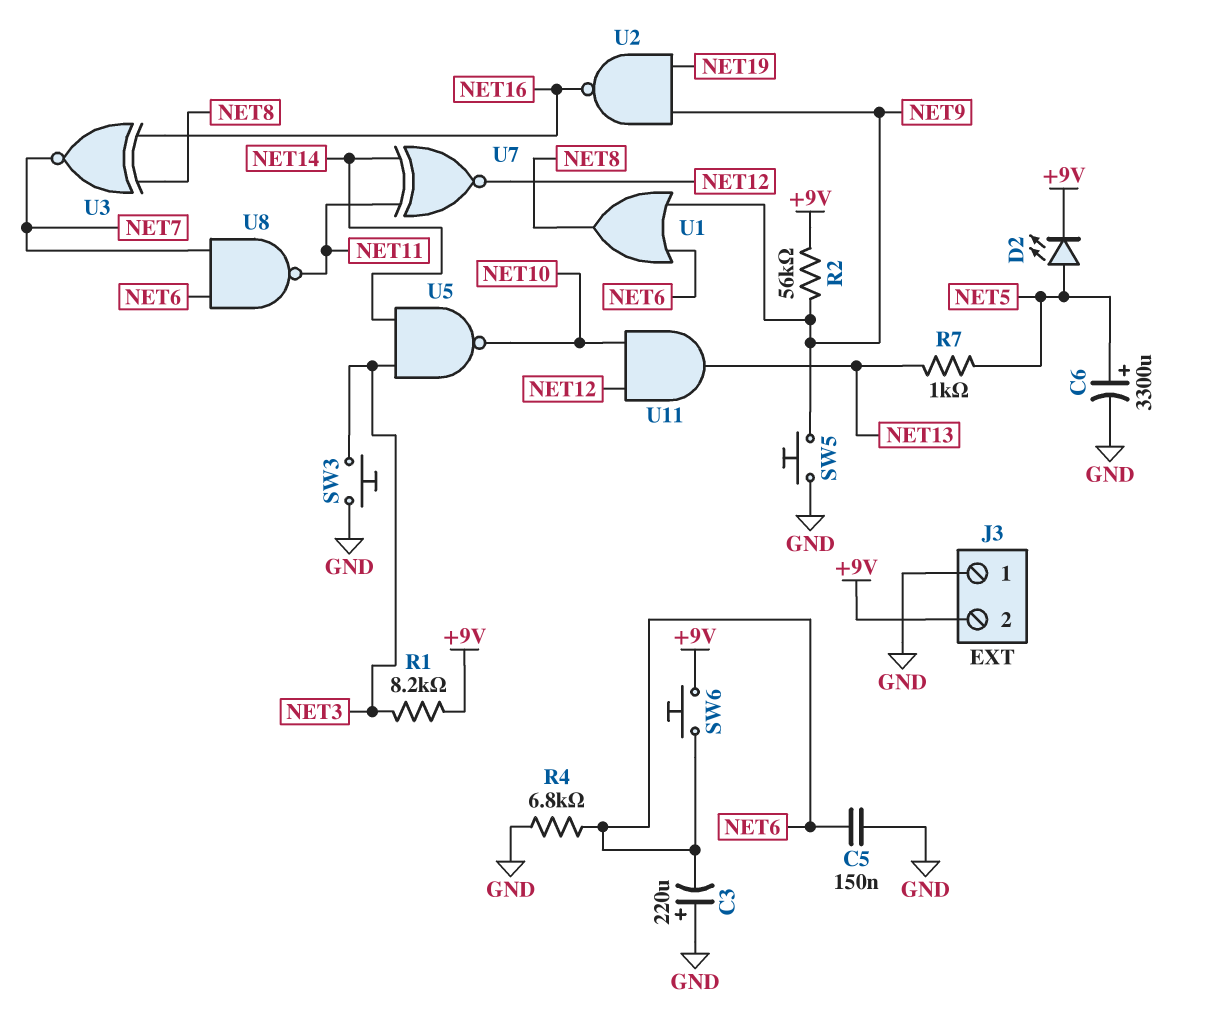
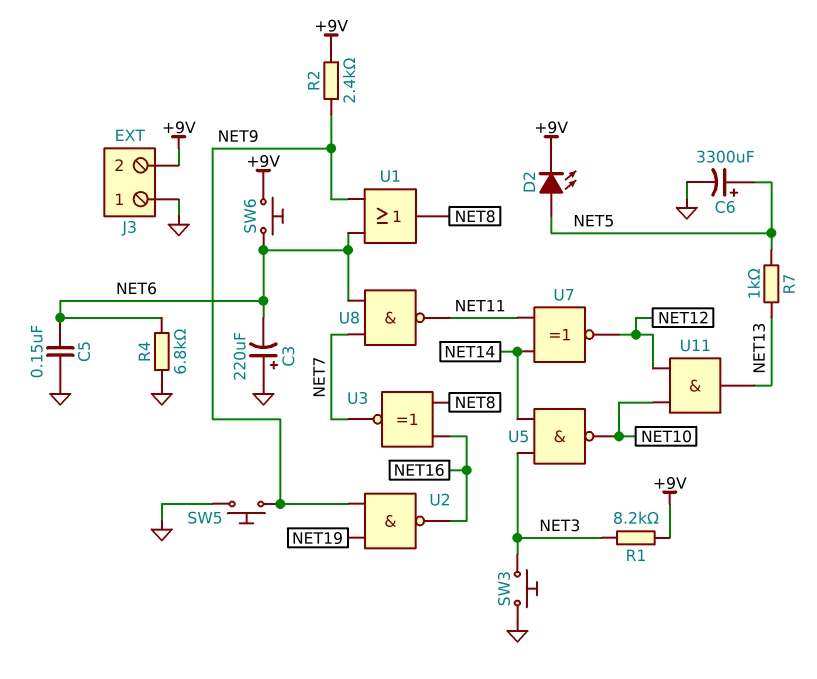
R2: 56k (+9V, NET9) -> 2.4k (+9V, NET9)

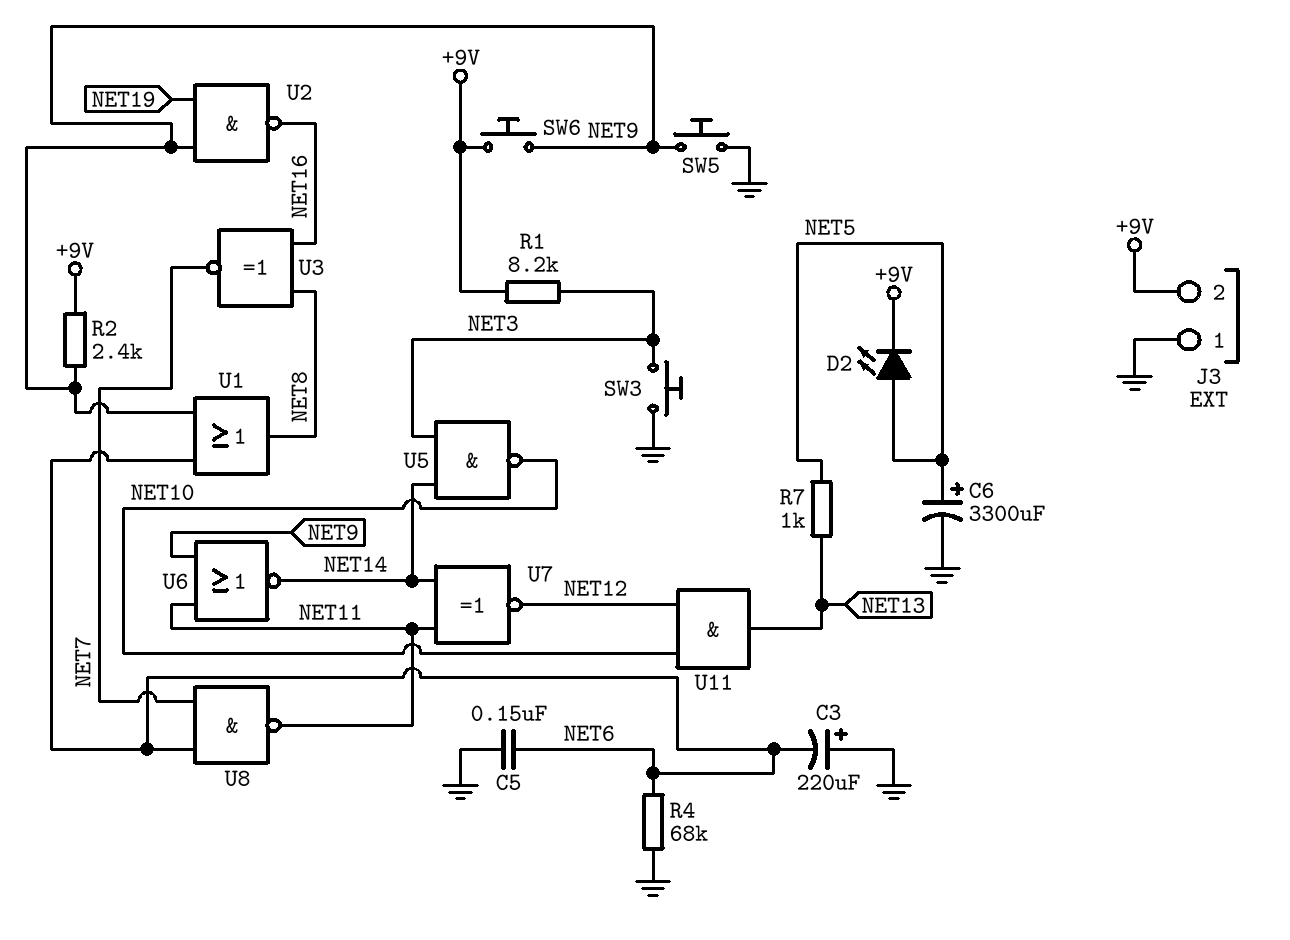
R4: 6.8k (GND, NET6) -> 68k (GND, NET6)
SW6: button (+9V, NET6) -> button (+9V, NET9)
U6: none -> NOR (in NET9, in NET11, out NET14)

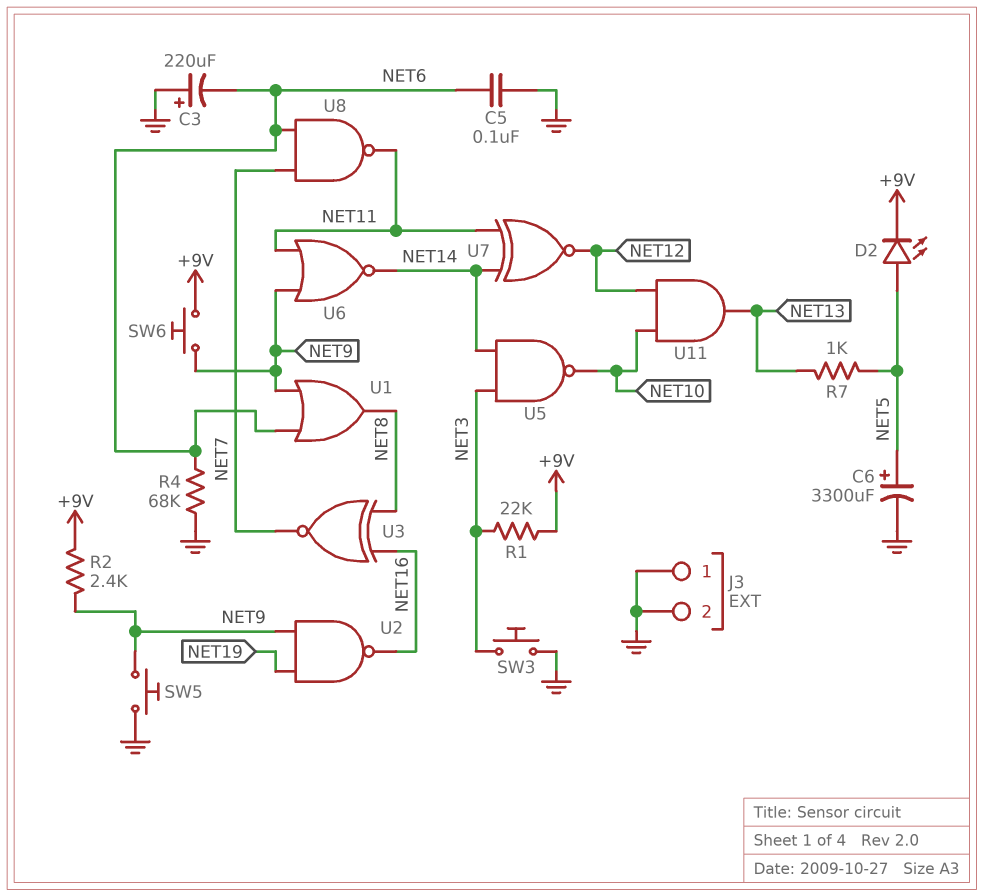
C5: 150nF (GND, NET6) -> 100nF (GND, NET6)
J3 pin 2: +9V -> GND
R1: 8.2k (+9V, NET3) -> 22k (+9V, NET3)

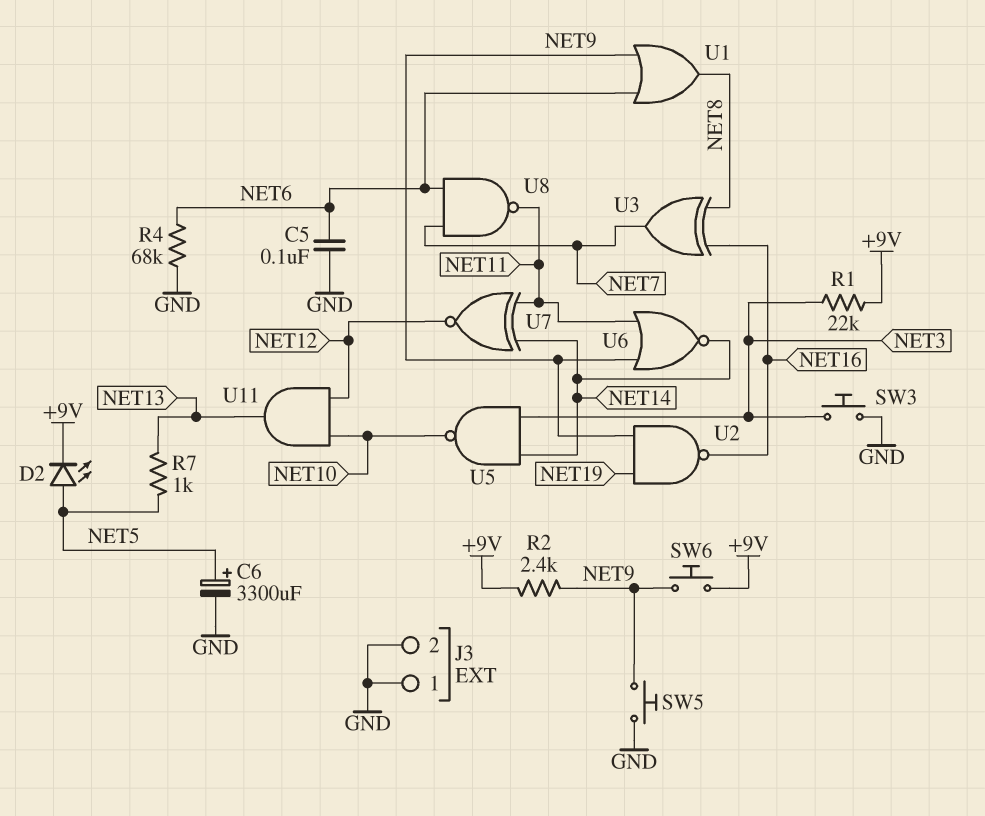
C3: 220uF (plus GND, minus NET6) -> none
U3: XNOR (in NET8, in NET16, out NET7) -> XOR (in NET8, in NET16, out NET7)

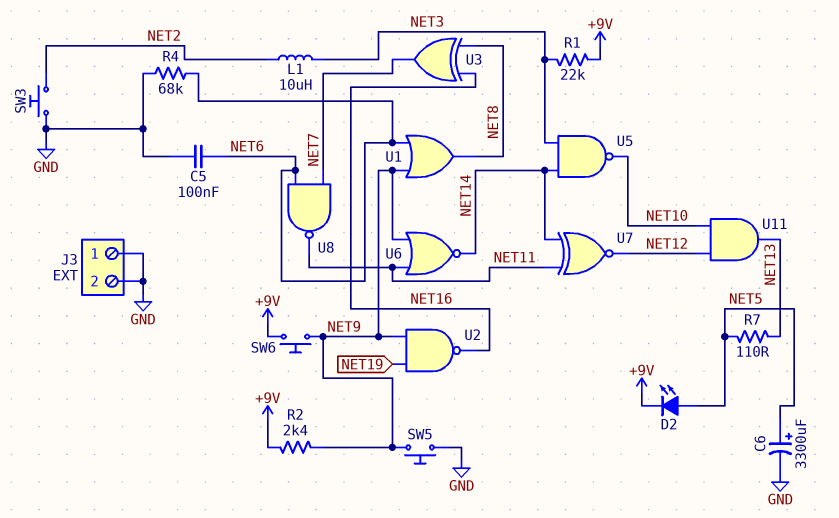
L1: none -> 10uH (NET2, NET3)
R7: 1k (NET5, NET13) -> 110 (NET5, NET13)
SW3: button (GND, NET3) -> button (GND, NET2)

